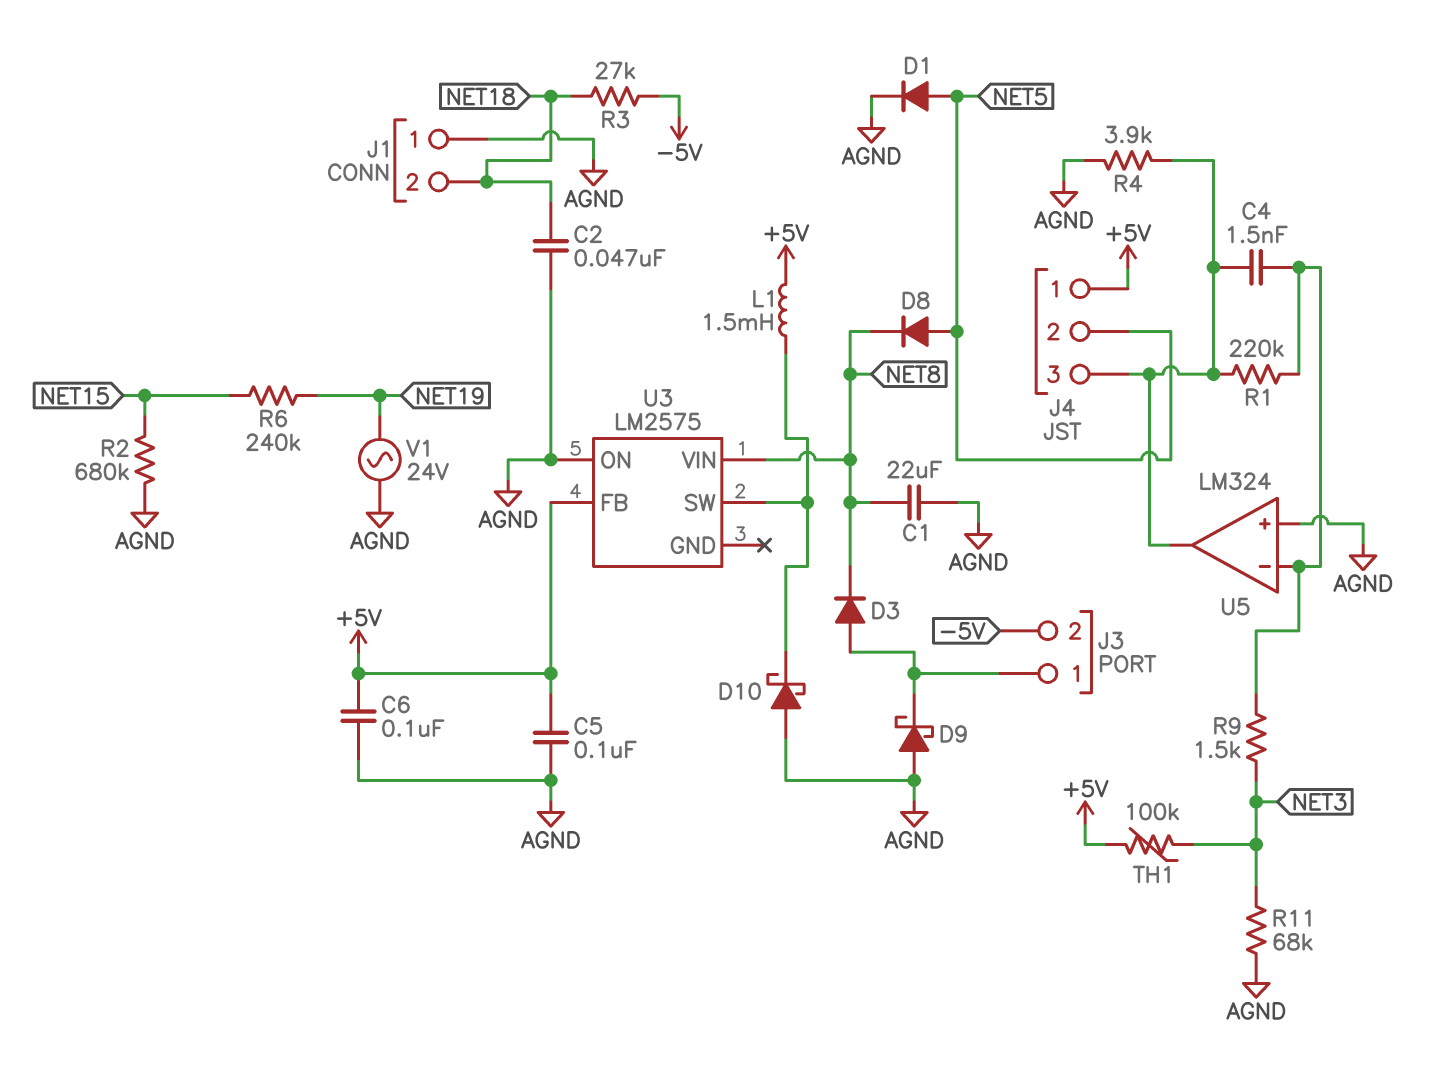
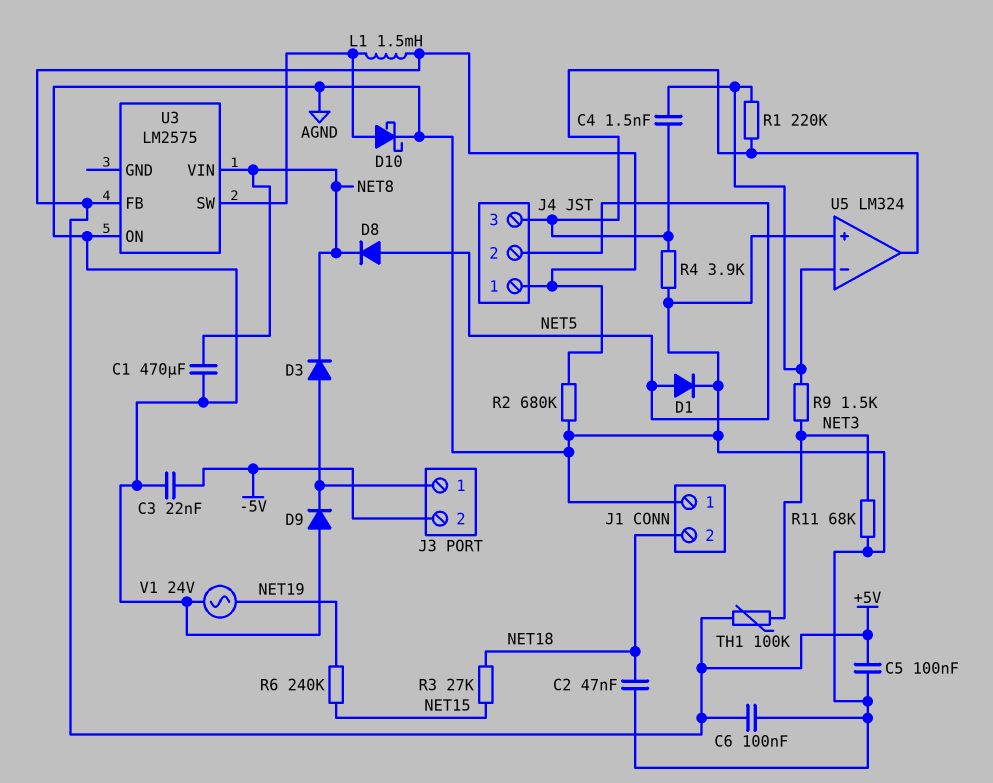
C1: 22uF (AGND, NET8) -> 470uF (AGND, NET8)
C3: none -> 22nF (-5V, AGND)
D9: schottky (A AGND, K J3/1) -> diode (A AGND, K J3/1)
D10: schottky (A AGND, K U3/SW) -> schottky (A U3/SW, K AGND)
R2: 680k (AGND, NET15) -> 680k (+5V, AGND)
R3: 27k (-5V, NET18) -> 27k (NET15, NET18)

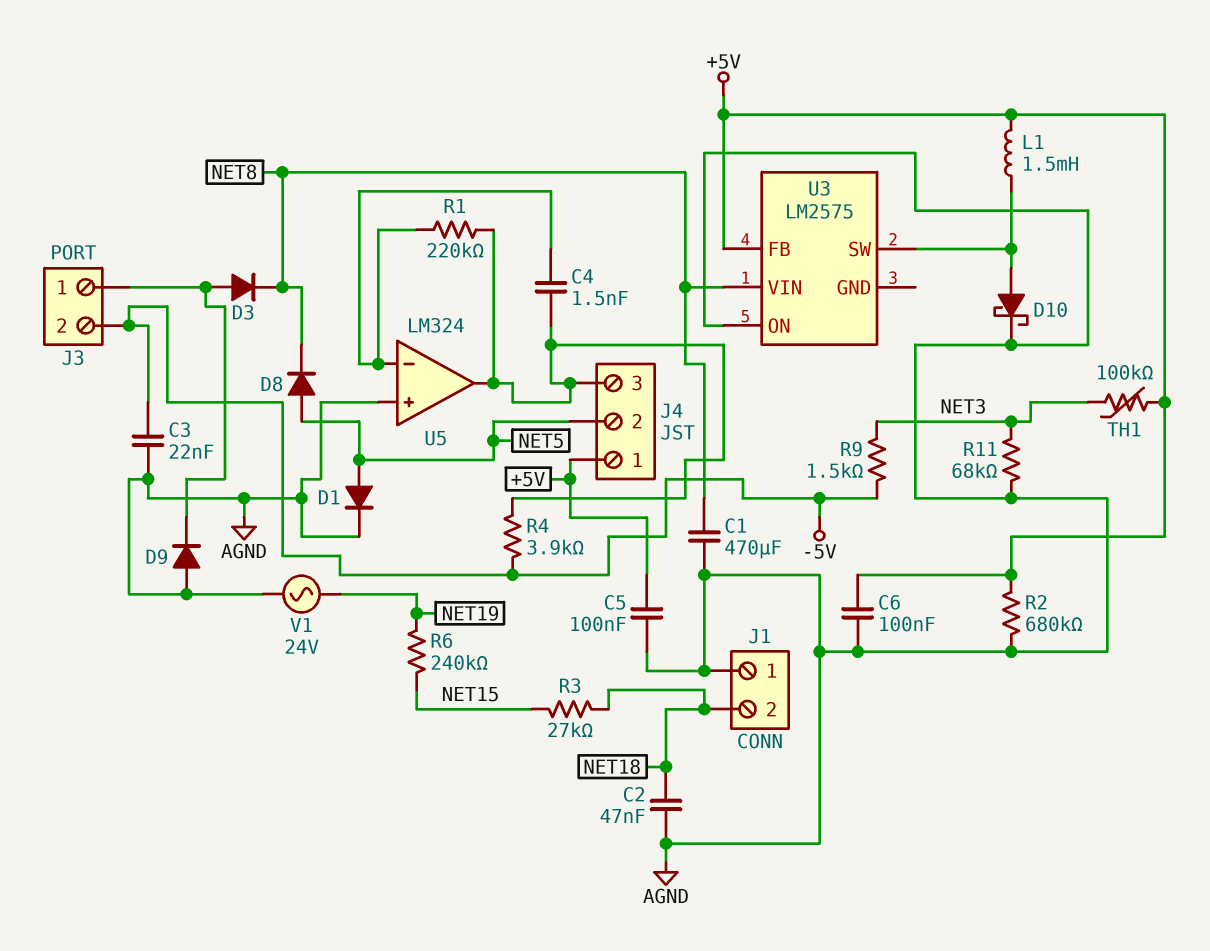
R4: 3.9k (AGND, J4/3) -> 3.9k (-5V, J4/3)
R9: 1.5k (NET3, U5/in-) -> 1.5k (-5V, NET3)

